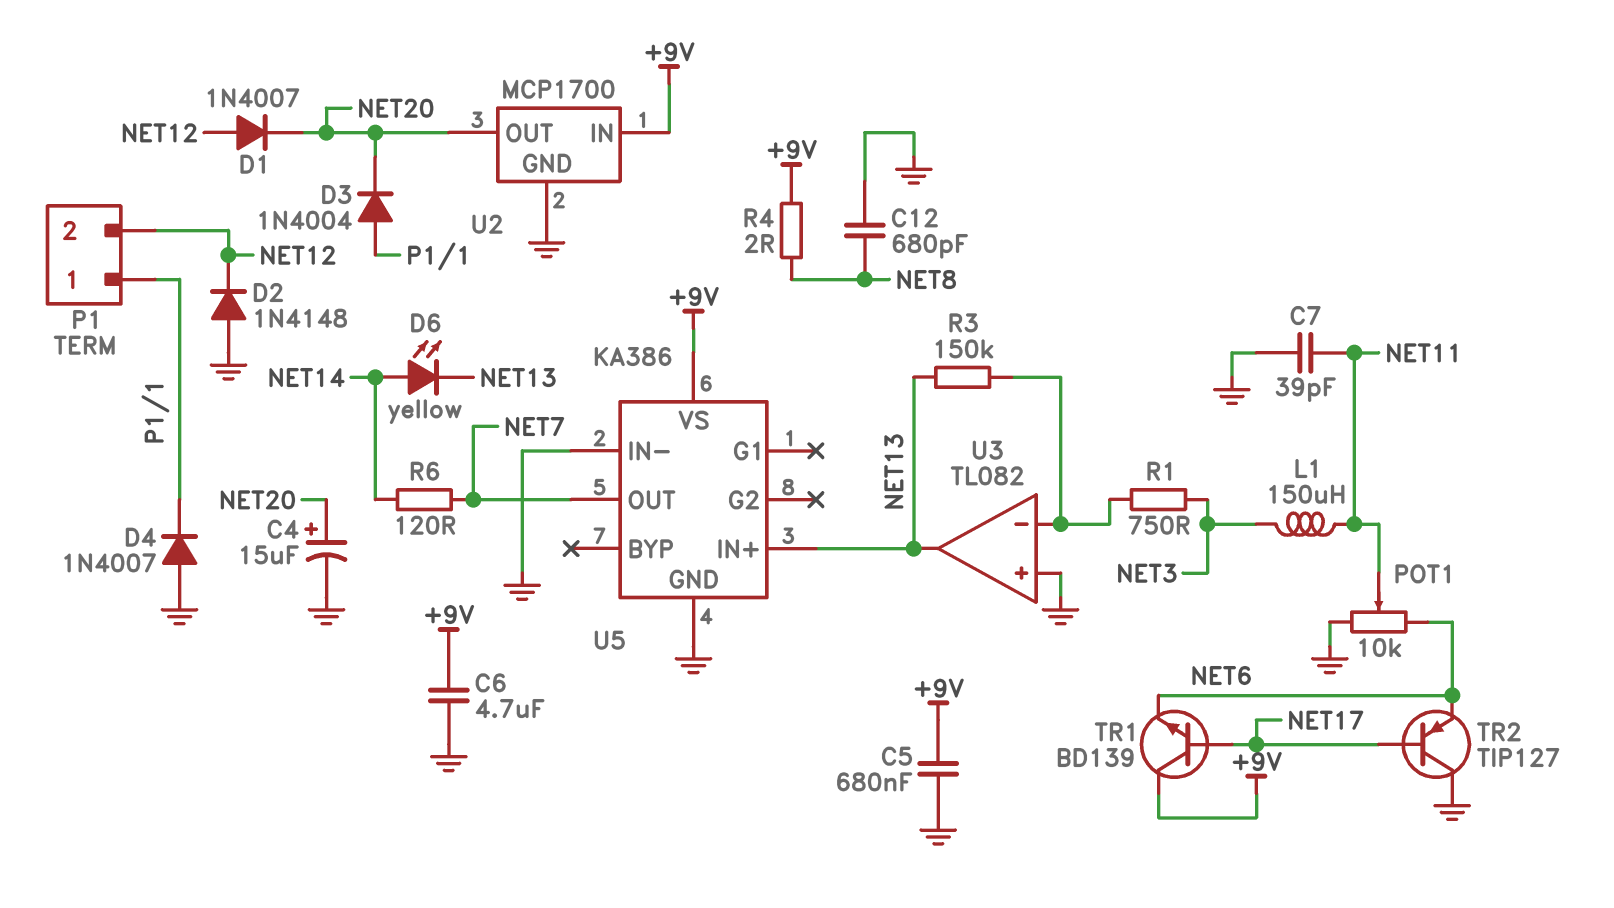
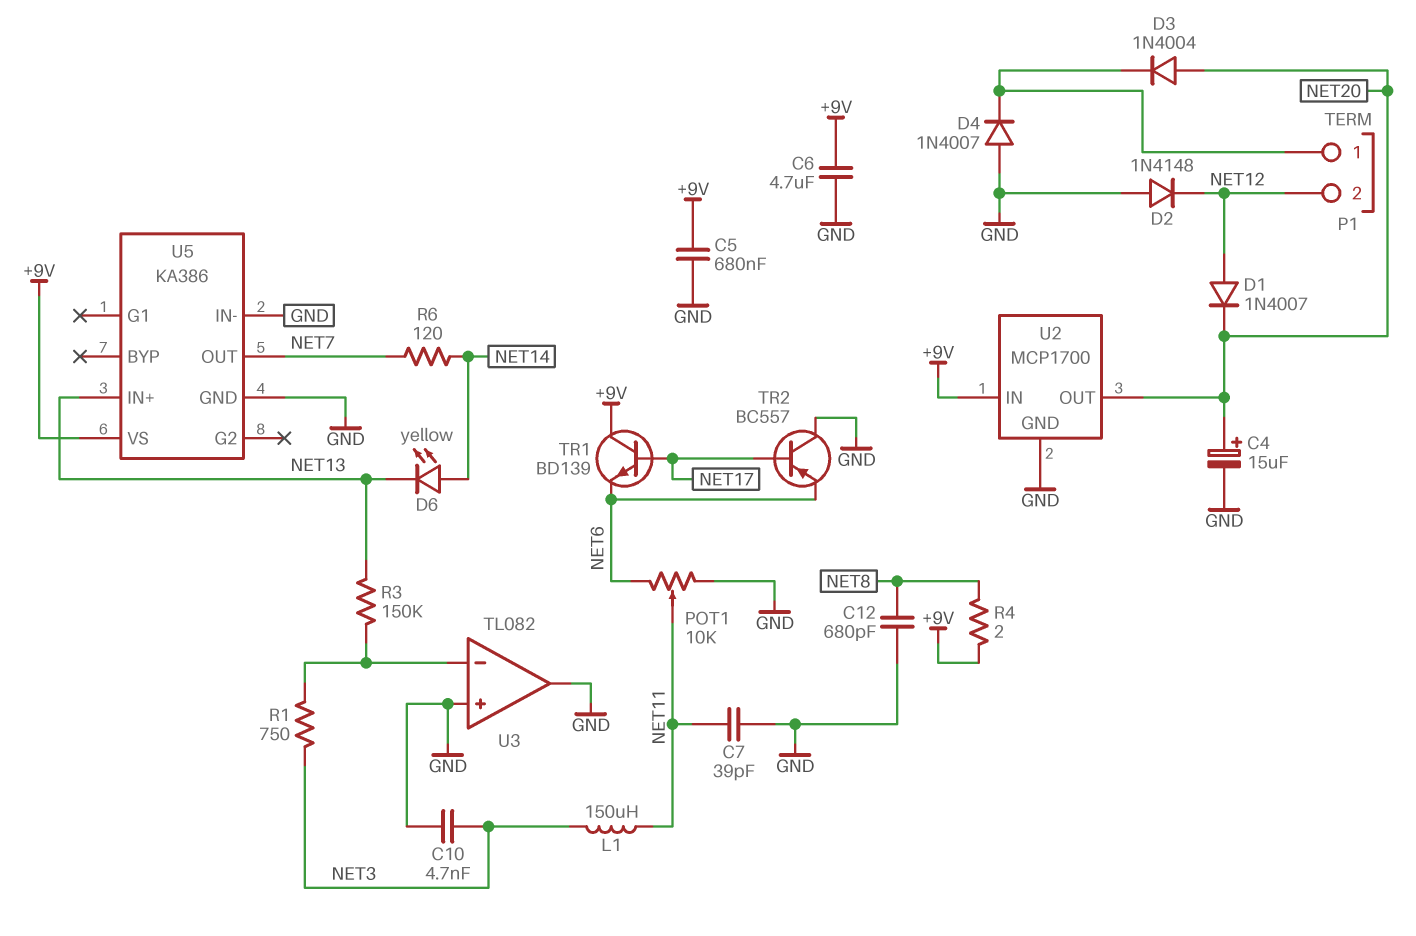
C10: none -> 4.7nF (GND, NET3)
D3: diode 1N4004 (A P1/1, K NET20) -> diode 1N4004 (A NET20, K P1/1)
TR2: PNP TIP127 (B NET17, C GND, E NET6) -> PNP BC557 (B NET17, C GND, E NET6)
U3 pin out: NET13 -> GND

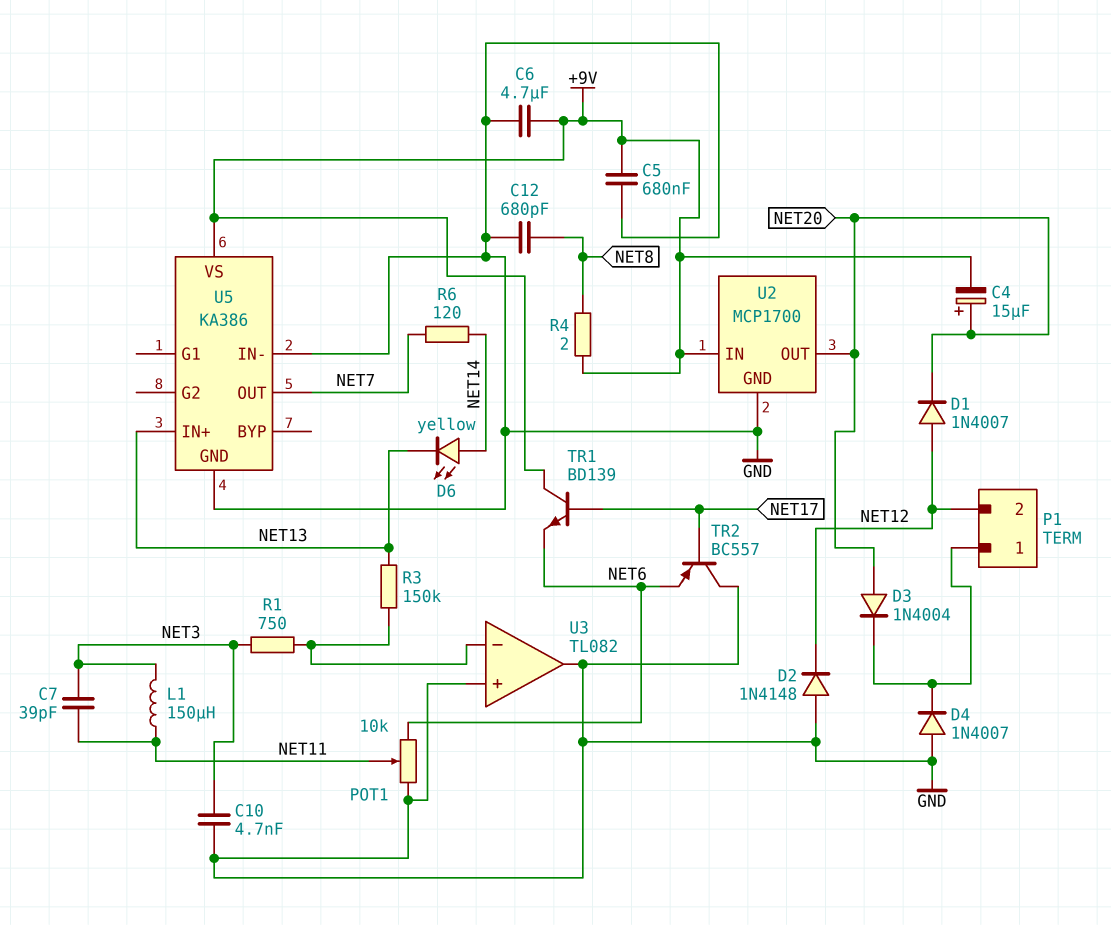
C4: 15uF (plus NET20, minus GND) -> 15uF (plus NET20, minus +9V)
C7: 39pF (GND, NET11) -> 39pF (NET3, NET11)

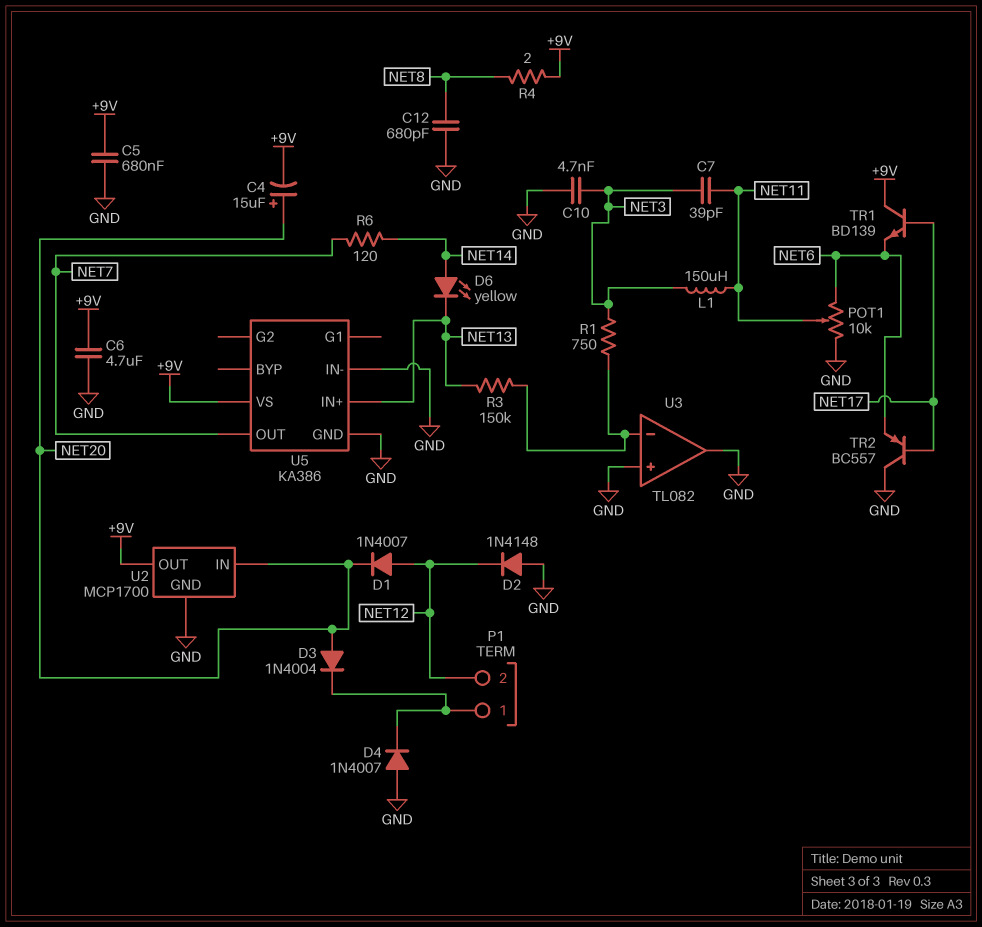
U2 pin IN: +9V -> NET20
U2 pin OUT: NET20 -> +9V

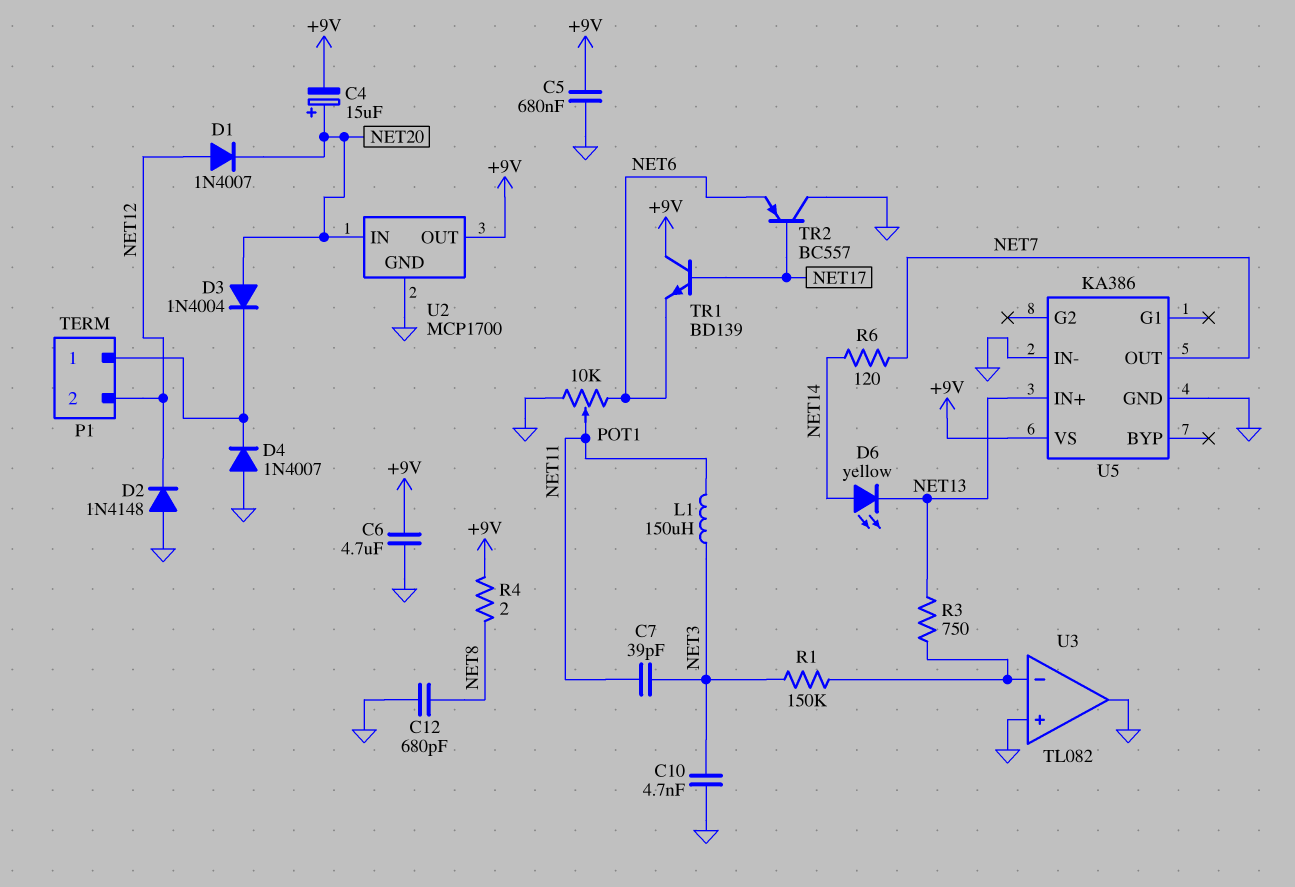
R1: 750 (NET3, U3/in-) -> 150k (NET3, U3/in-)
R3: 150k (NET13, U3/in-) -> 750 (NET13, U3/in-)

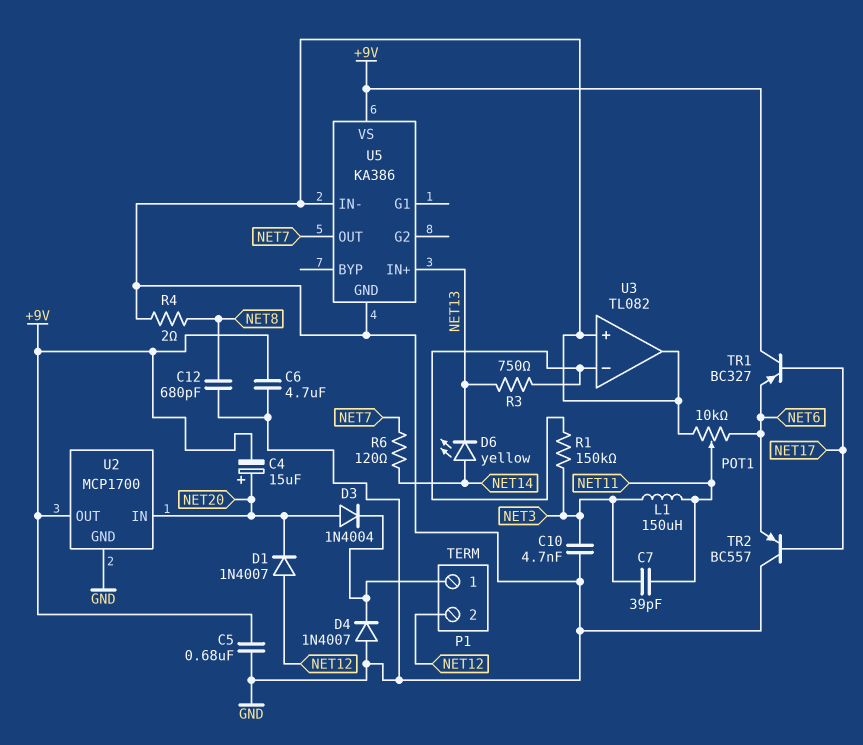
D2: diode 1N4148 (A GND, K NET12) -> none
R4: 2 (+9V, NET8) -> 2 (GND, NET8)
TR1: NPN BD139 (B NET17, C +9V, E NET6) -> PNP BC327 (B NET17, C +9V, E NET6)

